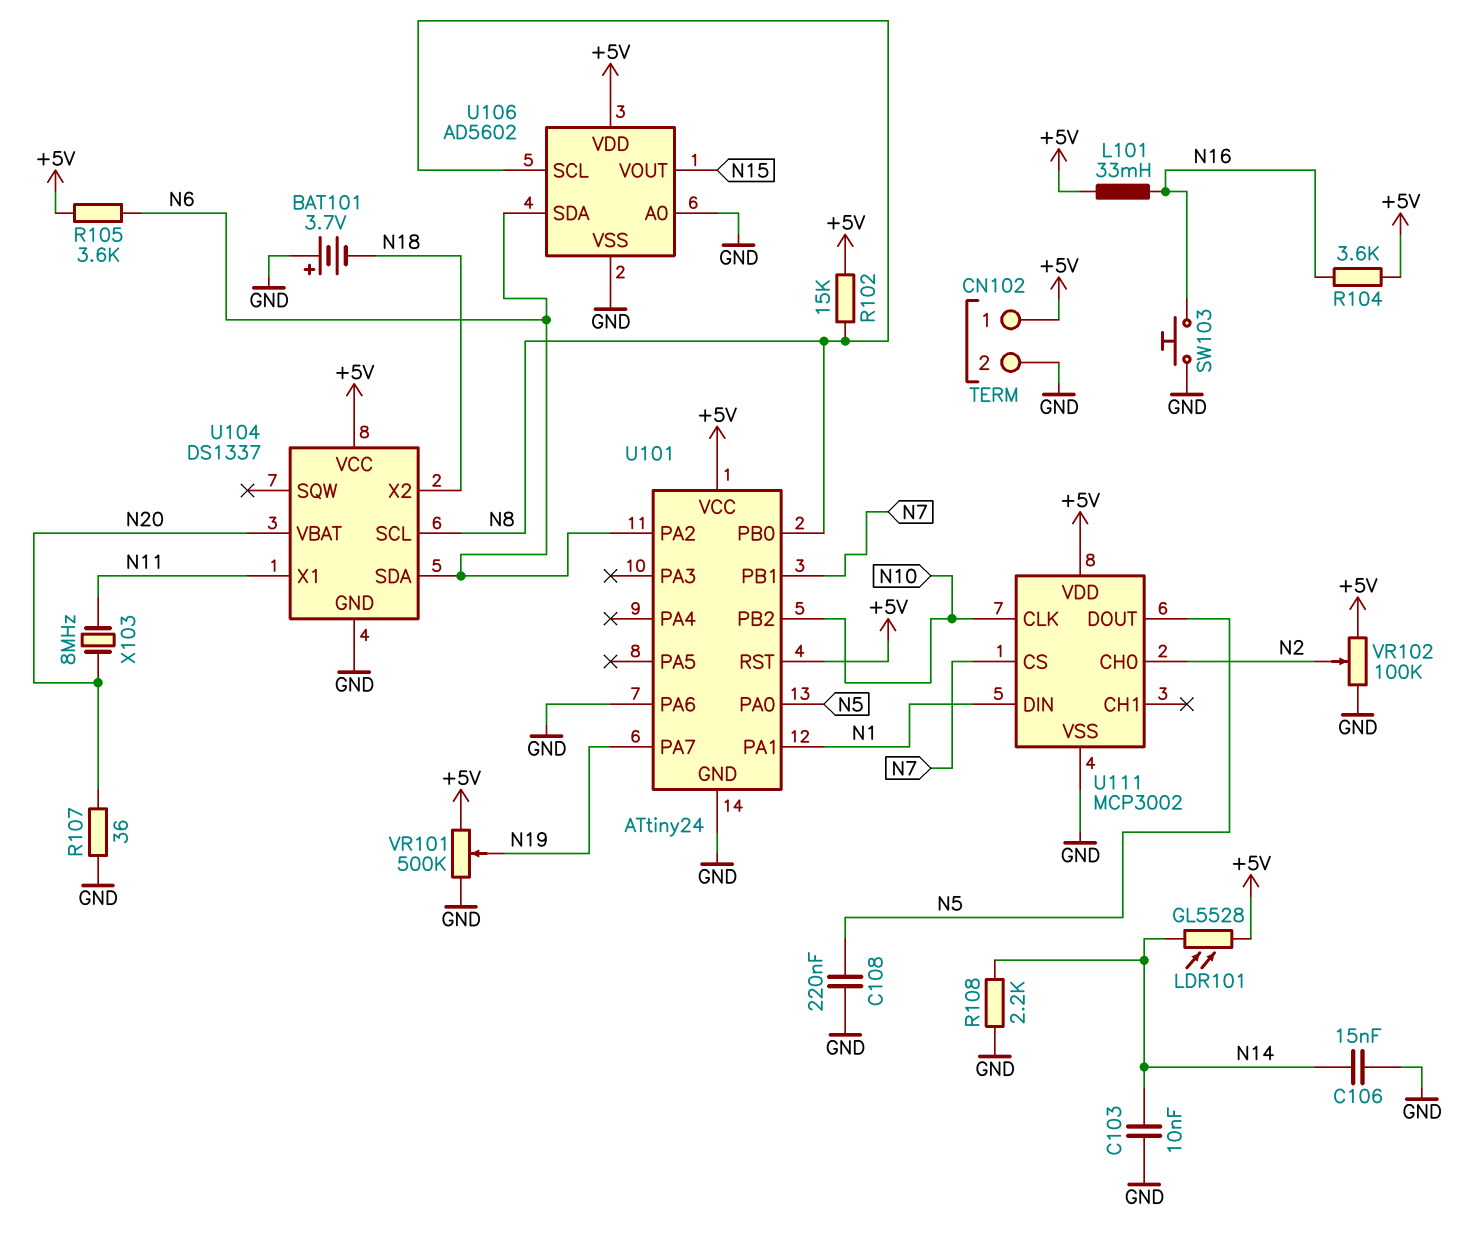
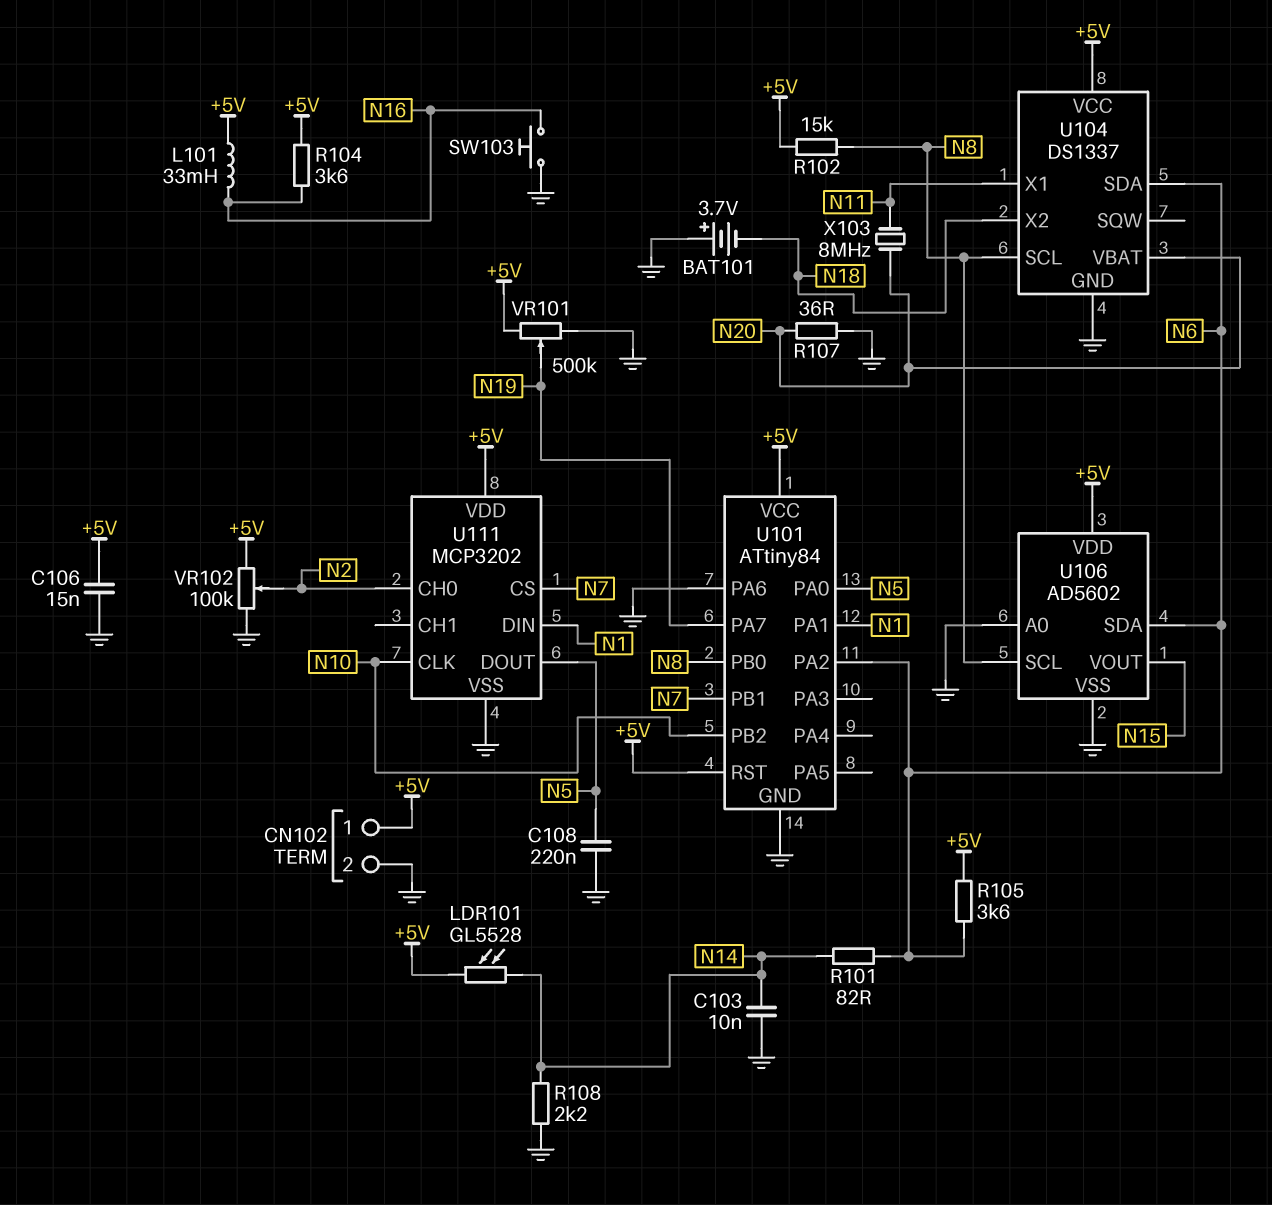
C106: 15nF (GND, N14) -> 15nF (+5V, GND)
R101: none -> 82 (N6, N14)
U101: ATtiny24 -> ATtiny84
U111: MCP3002 -> MCP3202

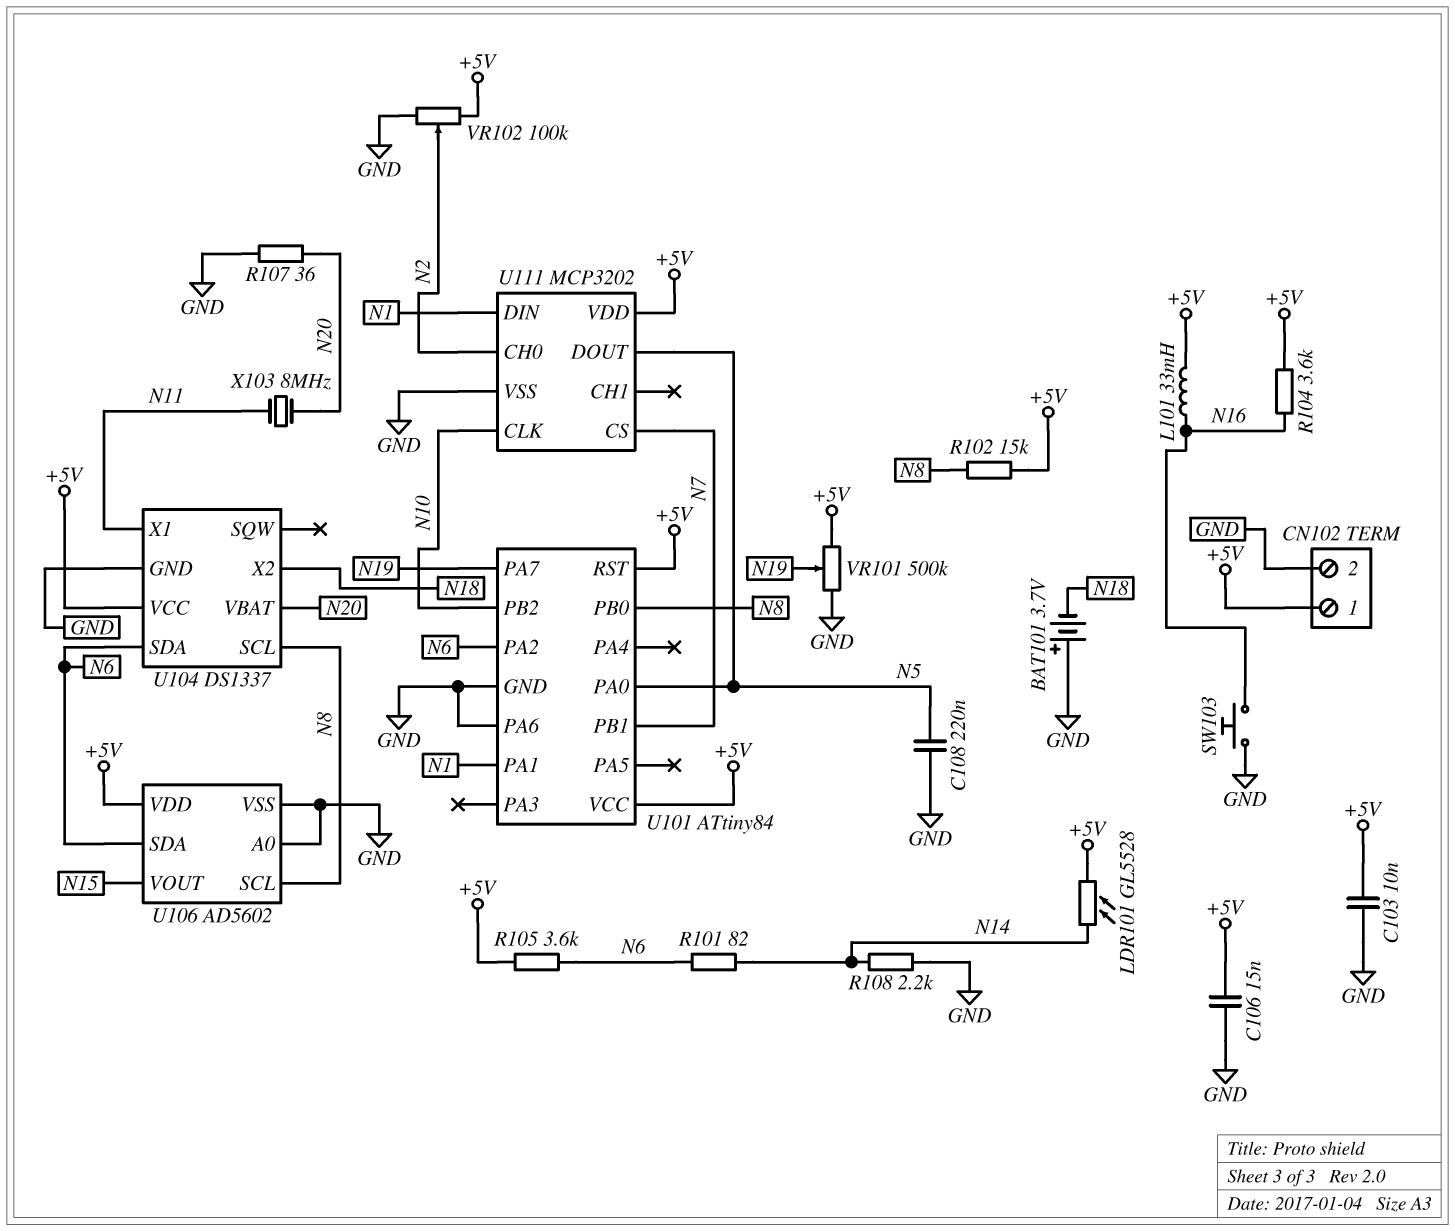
C103: 10nF (GND, N14) -> 10nF (+5V, GND)

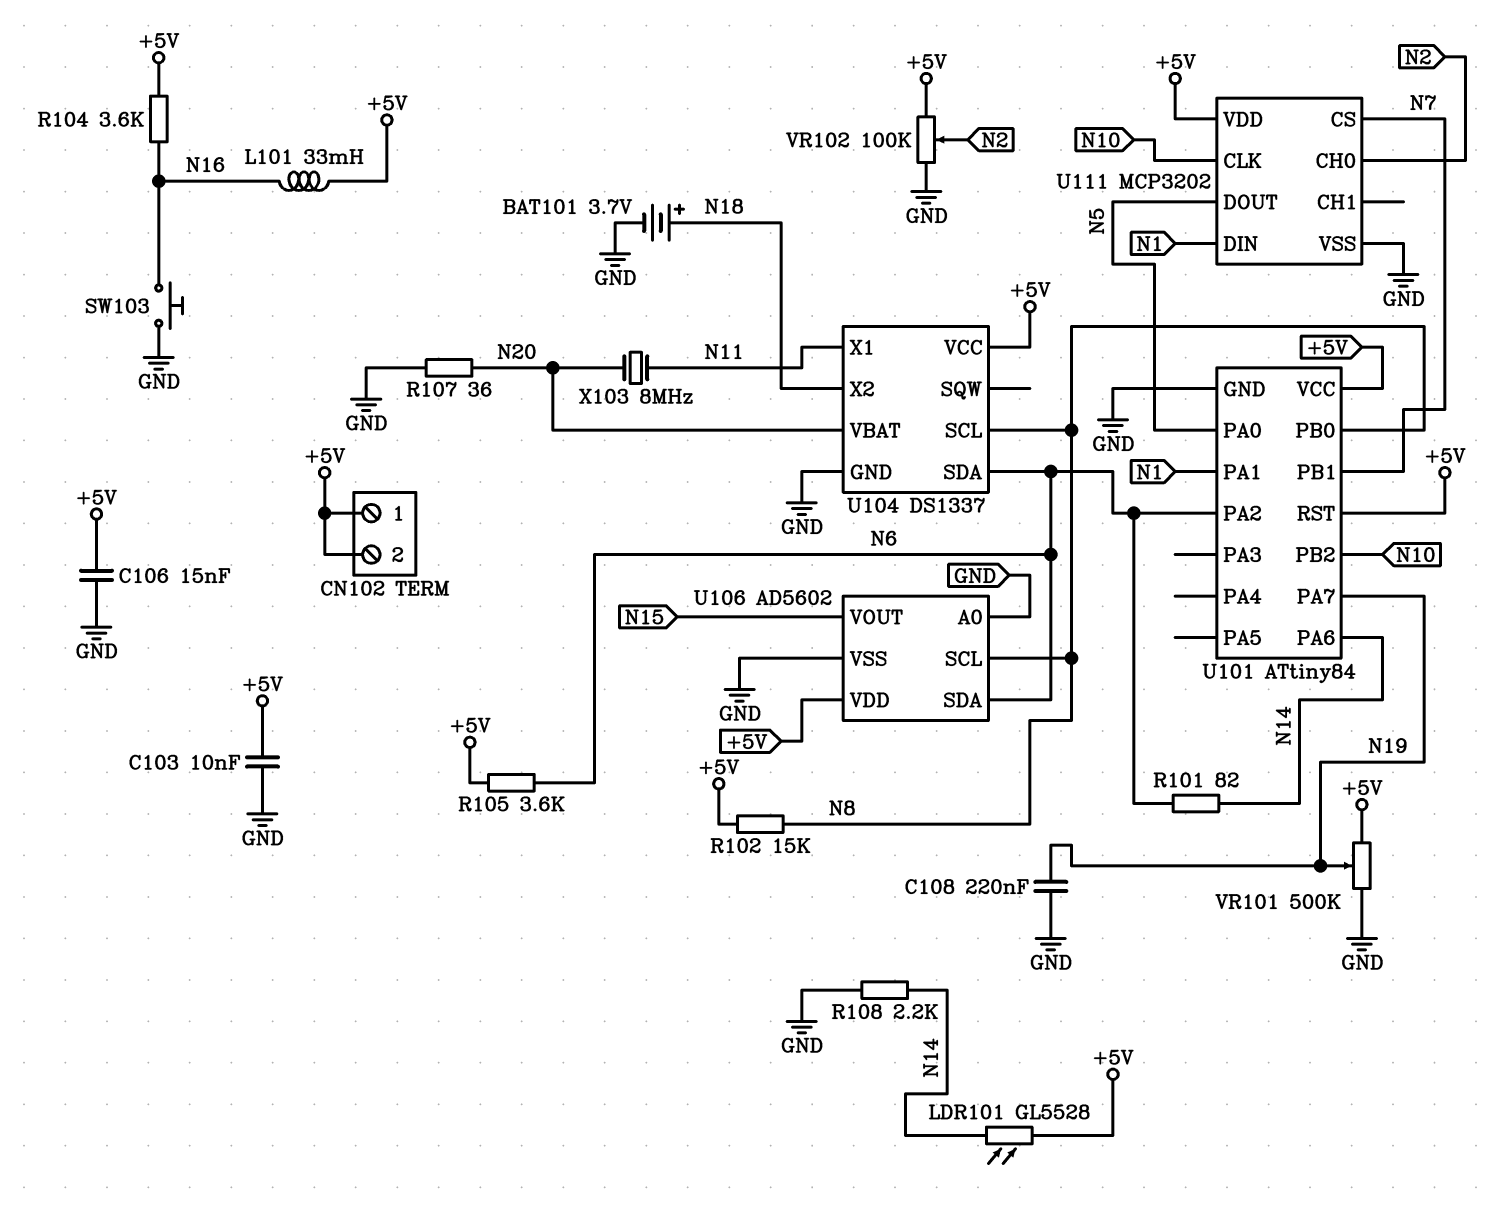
BAT101: 3.7V (plus GND, minus N18) -> 3.7V (plus N18, minus GND)
C108: 220nF (GND, N5) -> 220nF (GND, N19)
CN102 pin 2: GND -> +5V
U101 pin PA6: GND -> N14

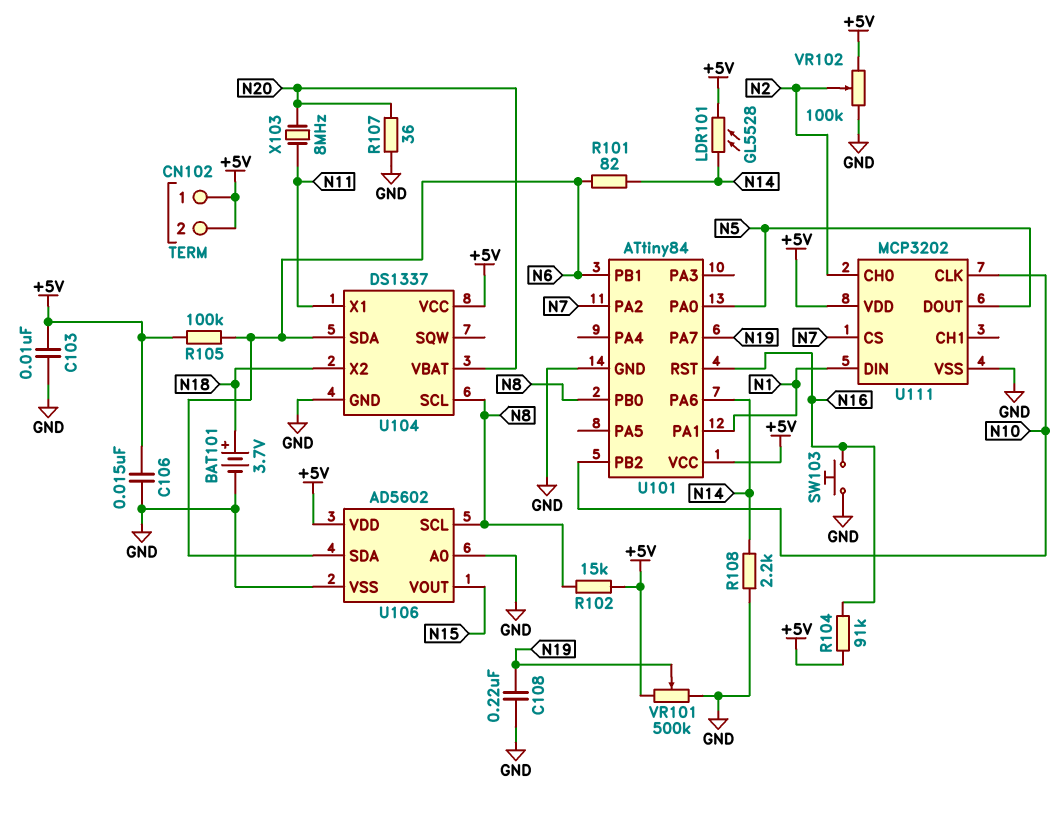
L101: 33mH (+5V, N16) -> none
R104: 3.6k (+5V, N16) -> 91k (+5V, N16)
R105: 3.6k (+5V, N6) -> 100k (+5V, N6)
U101 pin PA2: N6 -> N7
U101 pin PB1: N7 -> N6
U101 pin RST: +5V -> N16

